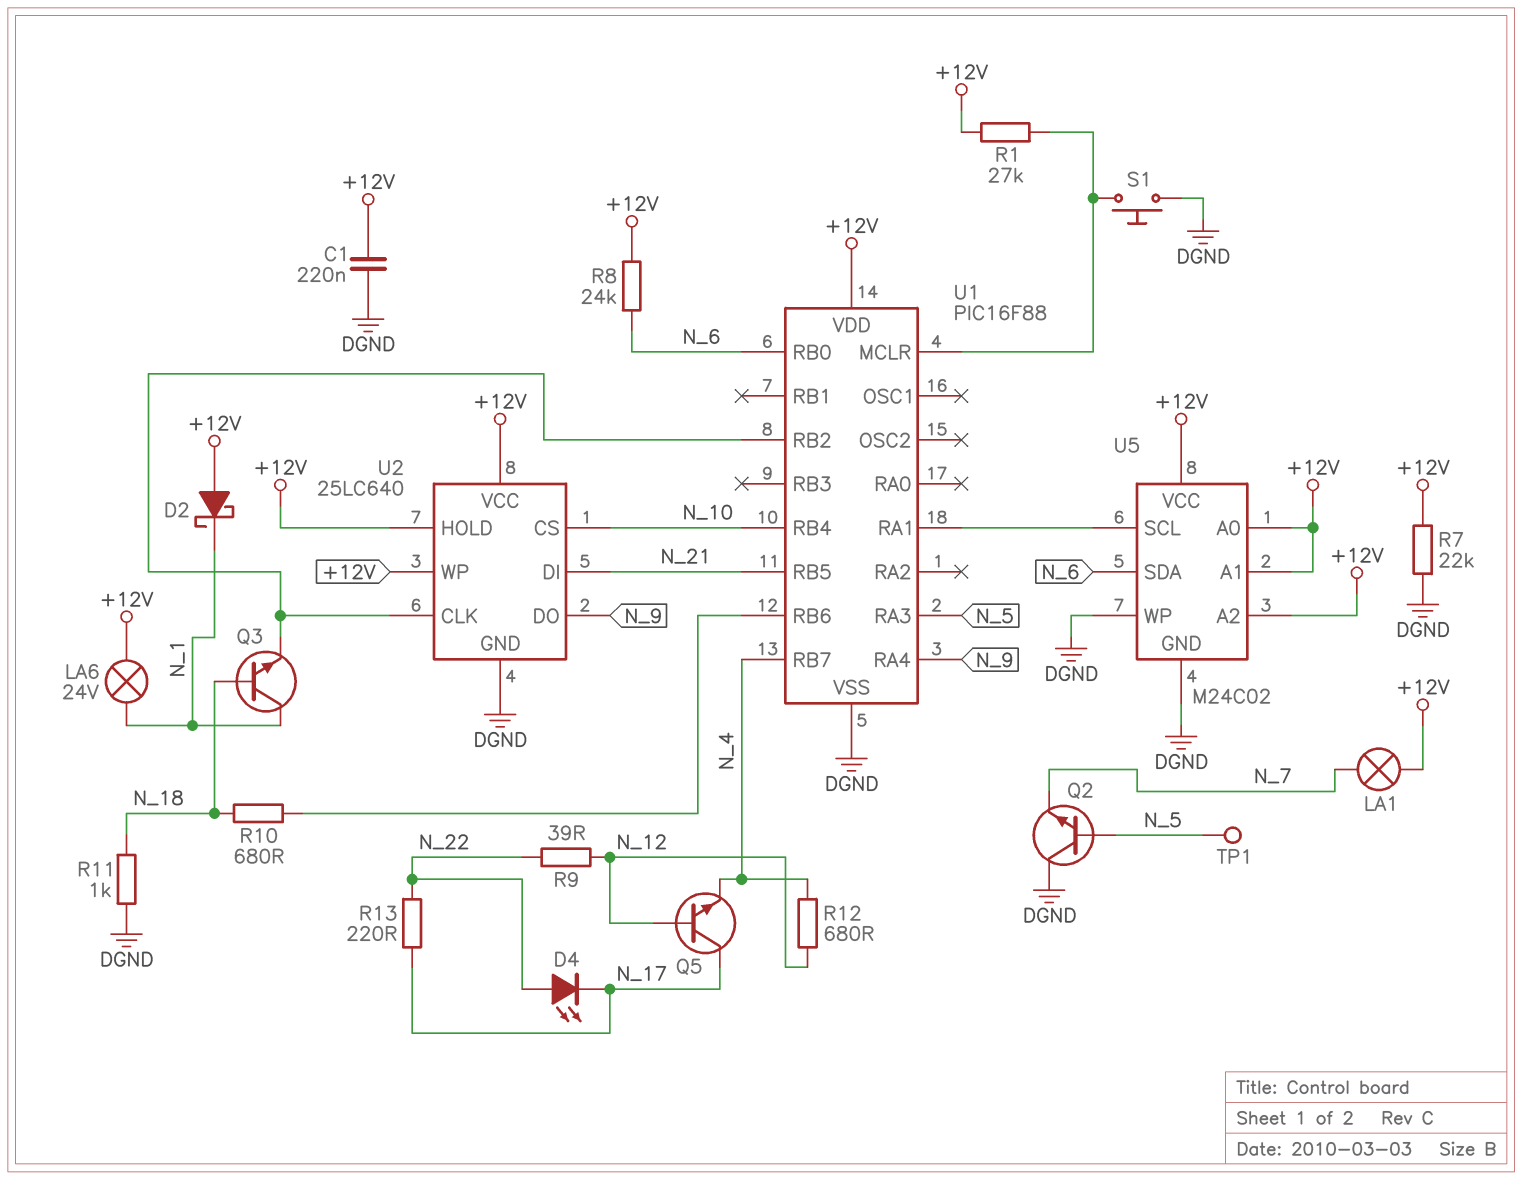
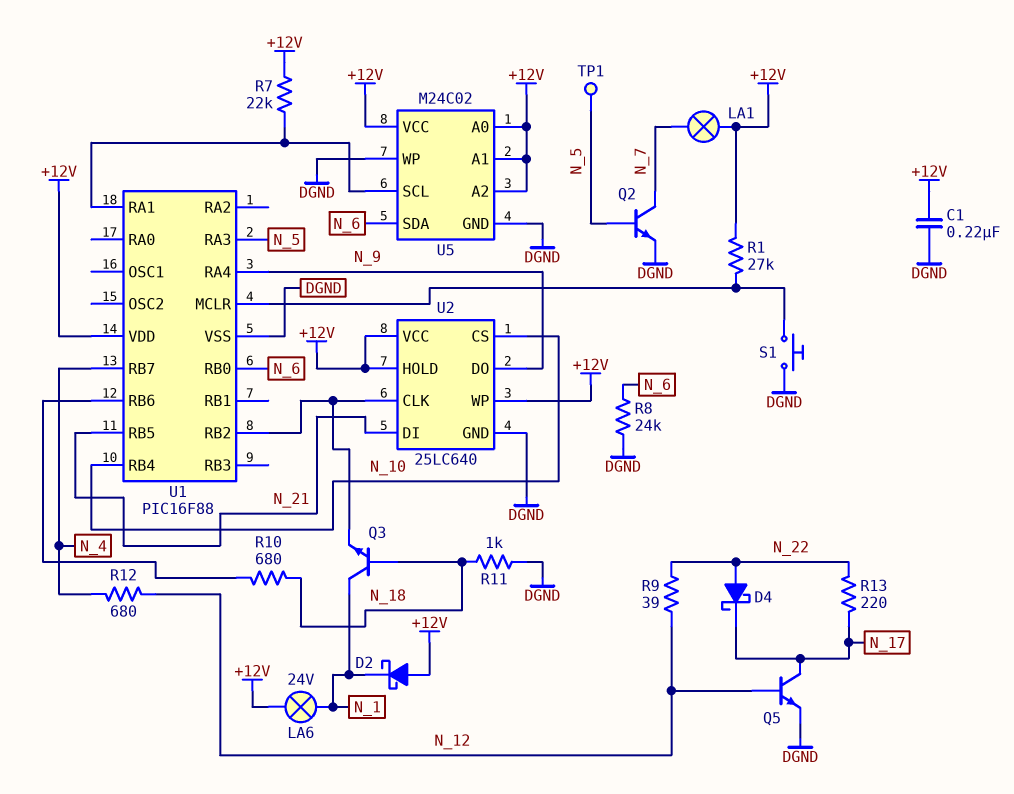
D4: LED (A N_22, K N_17) -> schottky (A N_22, K N_17)
Q2: NPN (B N_5, C DGND, E N_7) -> NPN (B N_5, C N_7, E DGND)
Q5: NPN (B N_12, C N_17, E N_4) -> NPN (B N_12, C N_17, E DGND)
R7: 22k (+12V, DGND) -> 22k (+12V, U1/RA1)
R8: 24k (+12V, N_6) -> 24k (DGND, N_6)

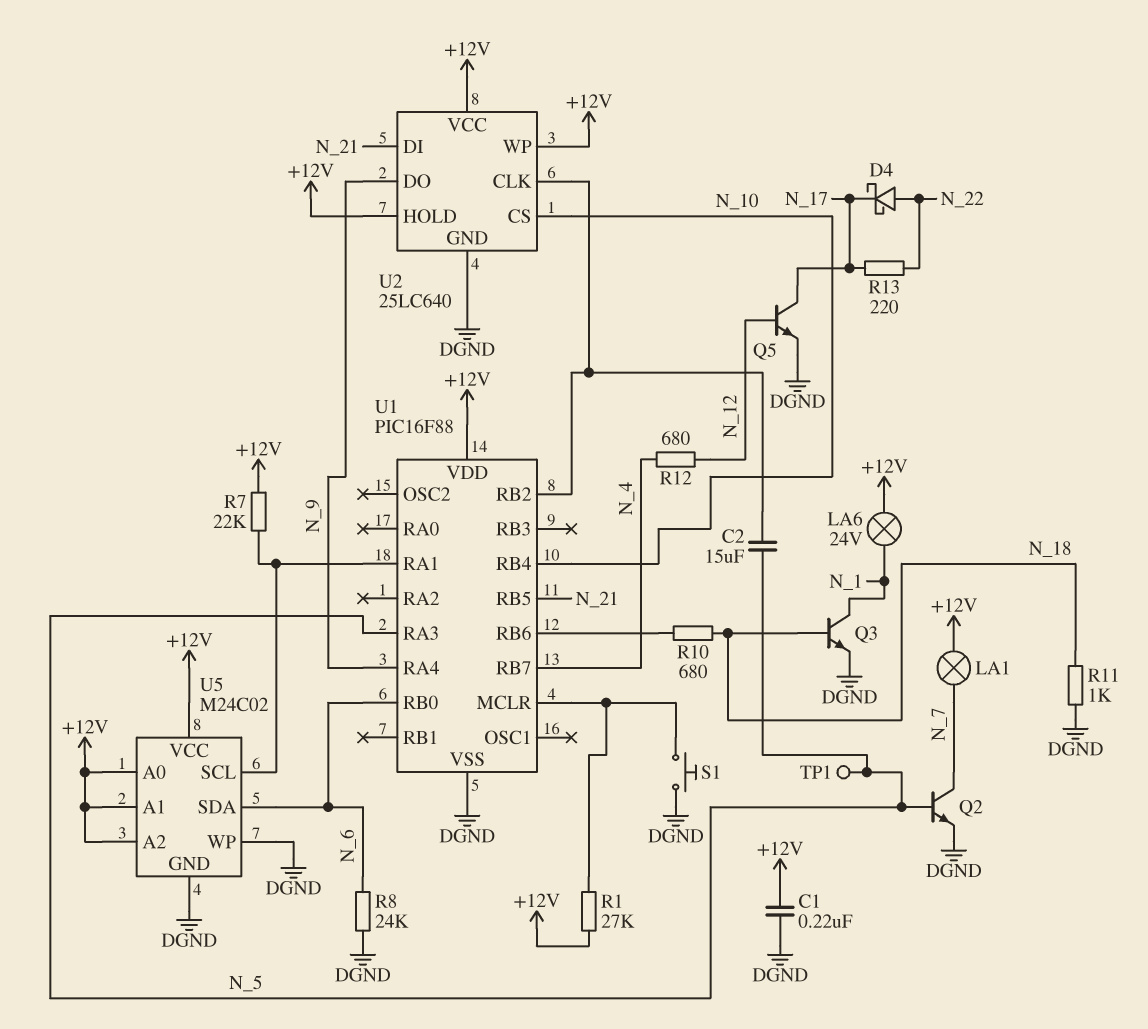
C2: none -> 15uF (N_5, U1/RB2)
D2: schottky (A +12V, K N_1) -> none
Q3: NPN (B N_18, C N_1, E U1/RB2) -> NPN (B N_18, C N_1, E DGND)
R9: 39 (N_12, N_22) -> none

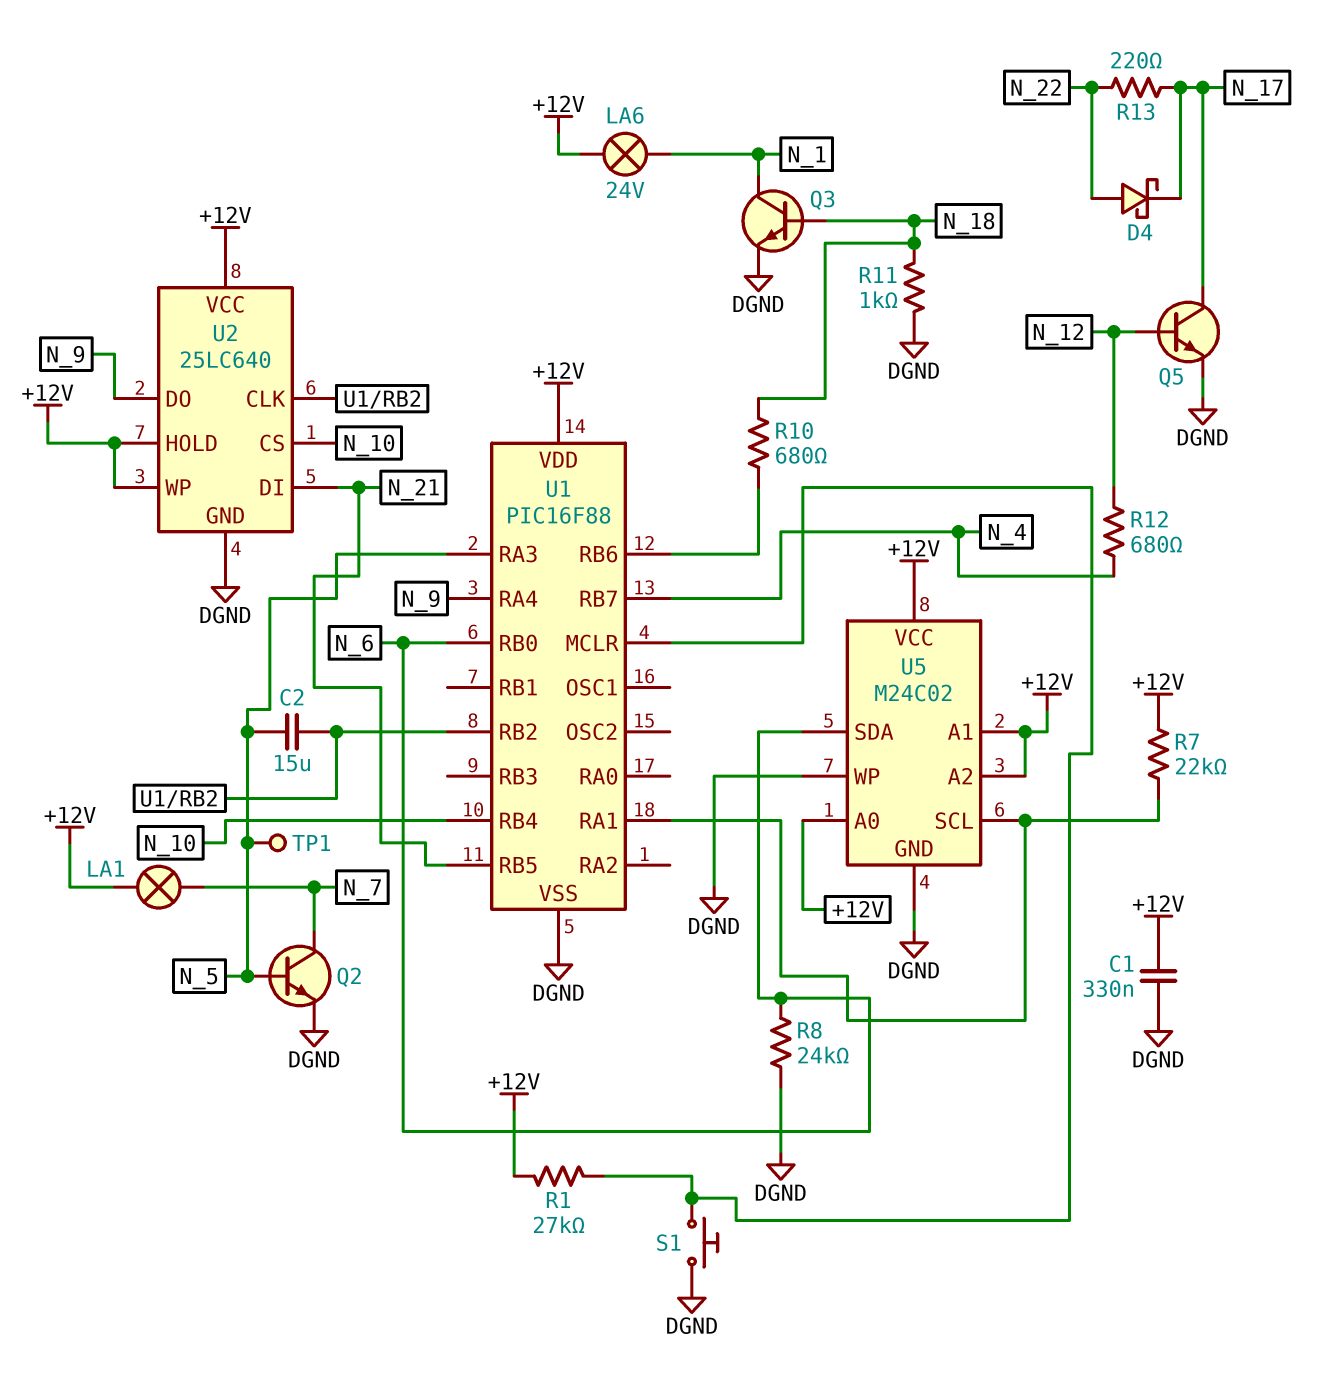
C1: 220nF (+12V, DGND) -> 330nF (+12V, DGND)

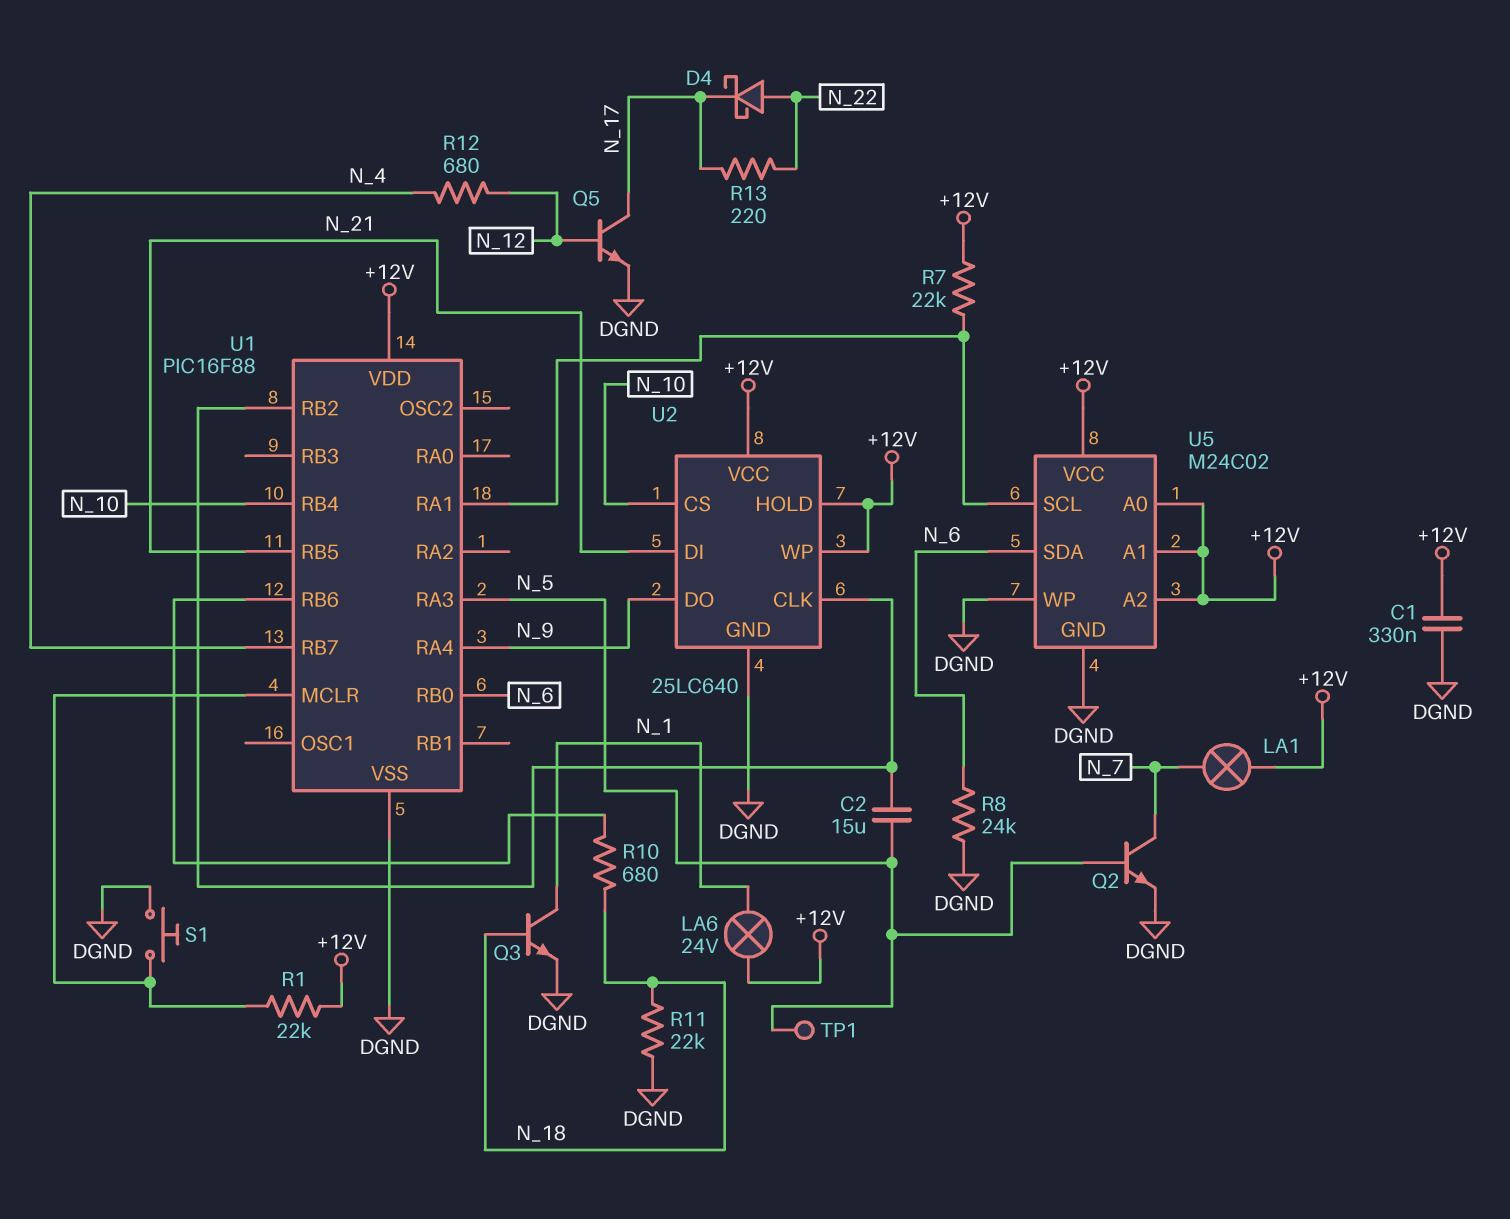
R1: 27k (+12V, U1/MCLR) -> 22k (+12V, U1/MCLR)
R11: 1k (DGND, N_18) -> 22k (DGND, N_18)

